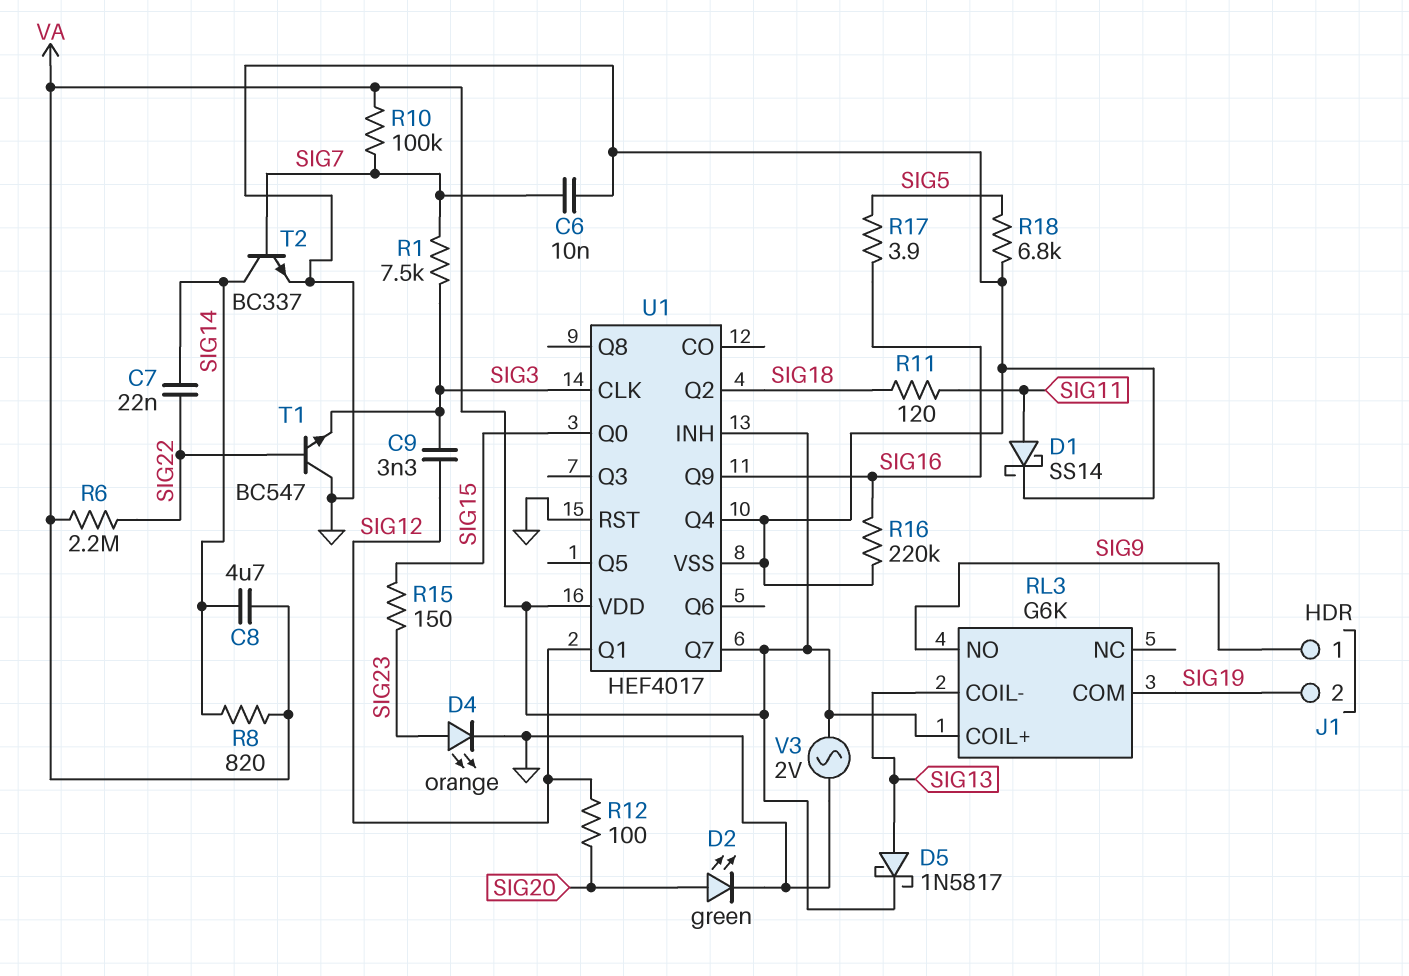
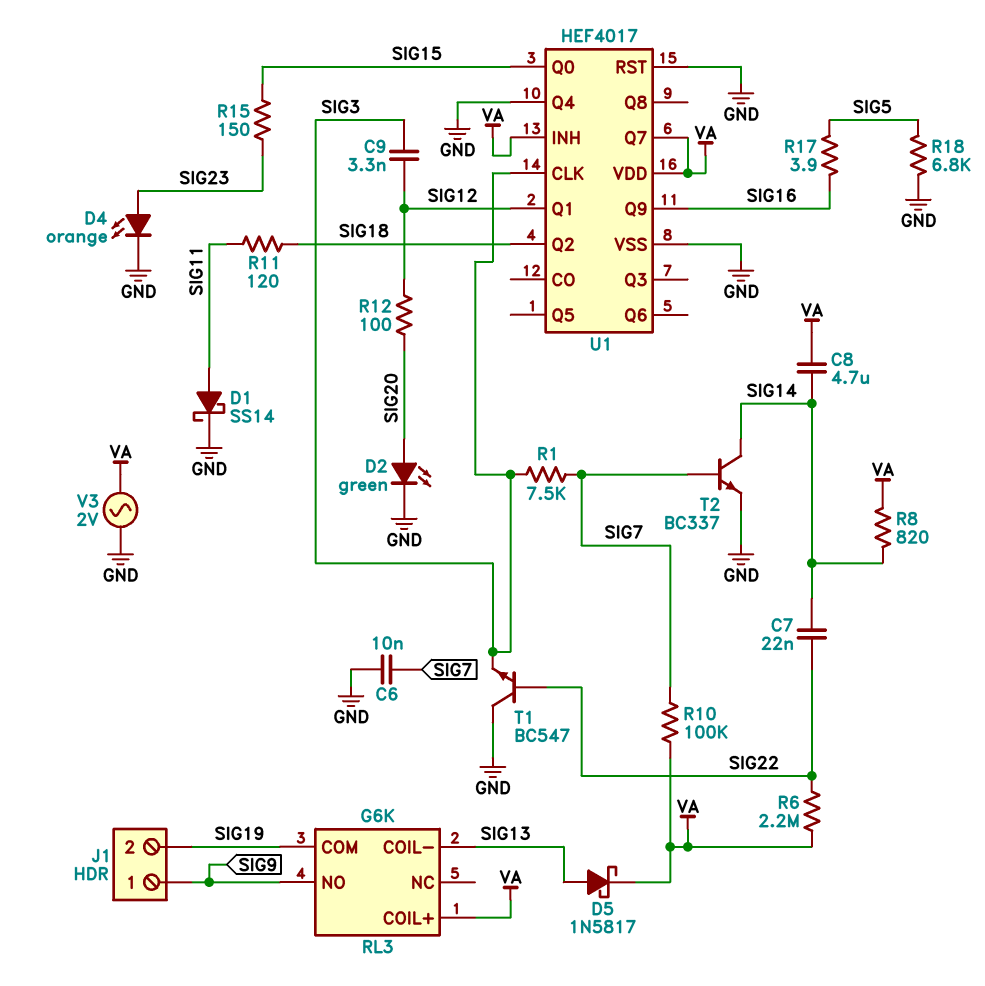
R16: 220k (GND, SIG16) -> none

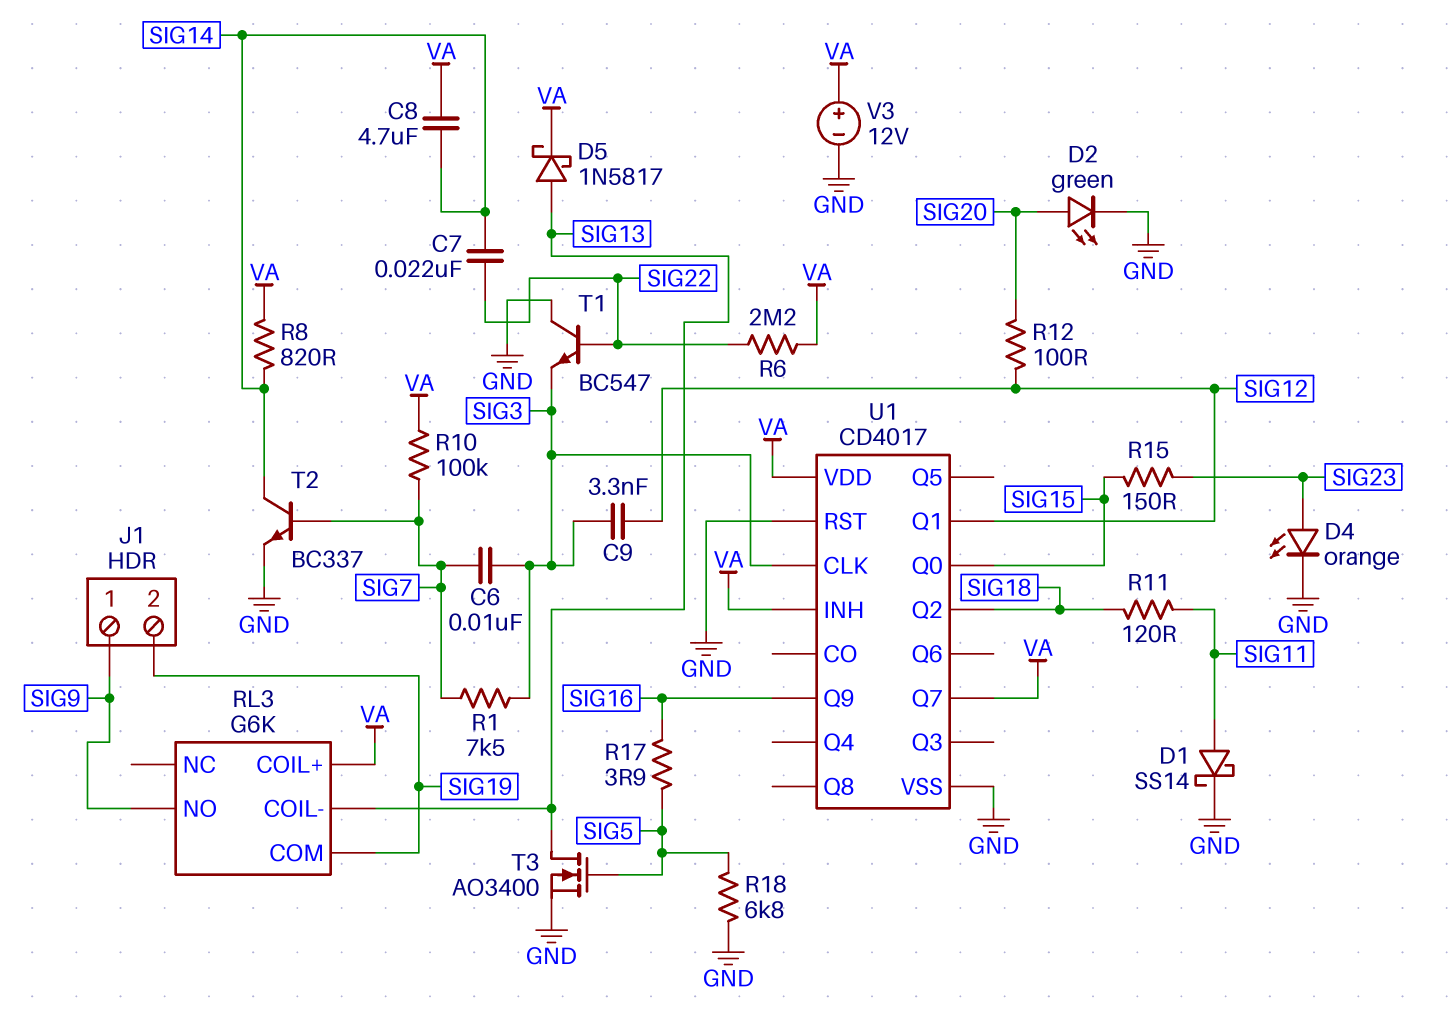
C6: 10nF (GND, SIG7) -> 10nF (SIG3, SIG7)
T3: none -> NMOS AO3400 (G SIG5, D SIG13, S GND)
U1: HEF4017 -> CD4017
U1 pin Q4: GND -> none
V3: AC 2V (GND, VA) -> 12V (plus VA, minus GND)

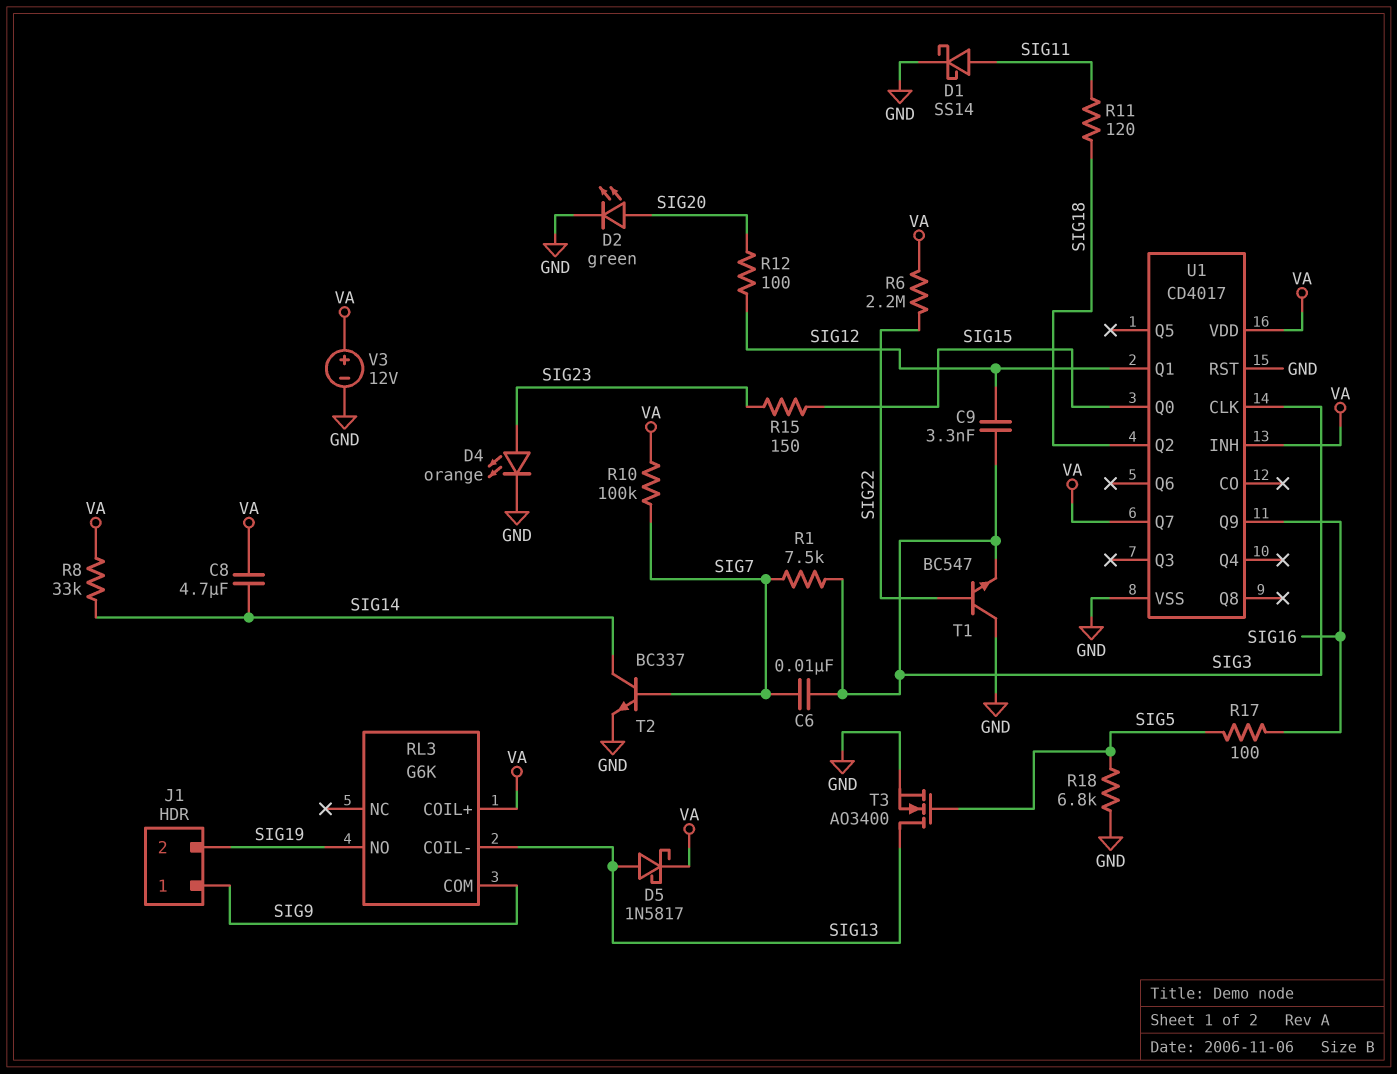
C7: 22nF (SIG14, SIG22) -> none
R8: 820 (SIG14, VA) -> 33k (SIG14, VA)
R17: 3.9 (SIG5, SIG16) -> 100 (SIG5, SIG16)
RL3 pin COM: SIG19 -> SIG9
RL3 pin NO: SIG9 -> SIG19

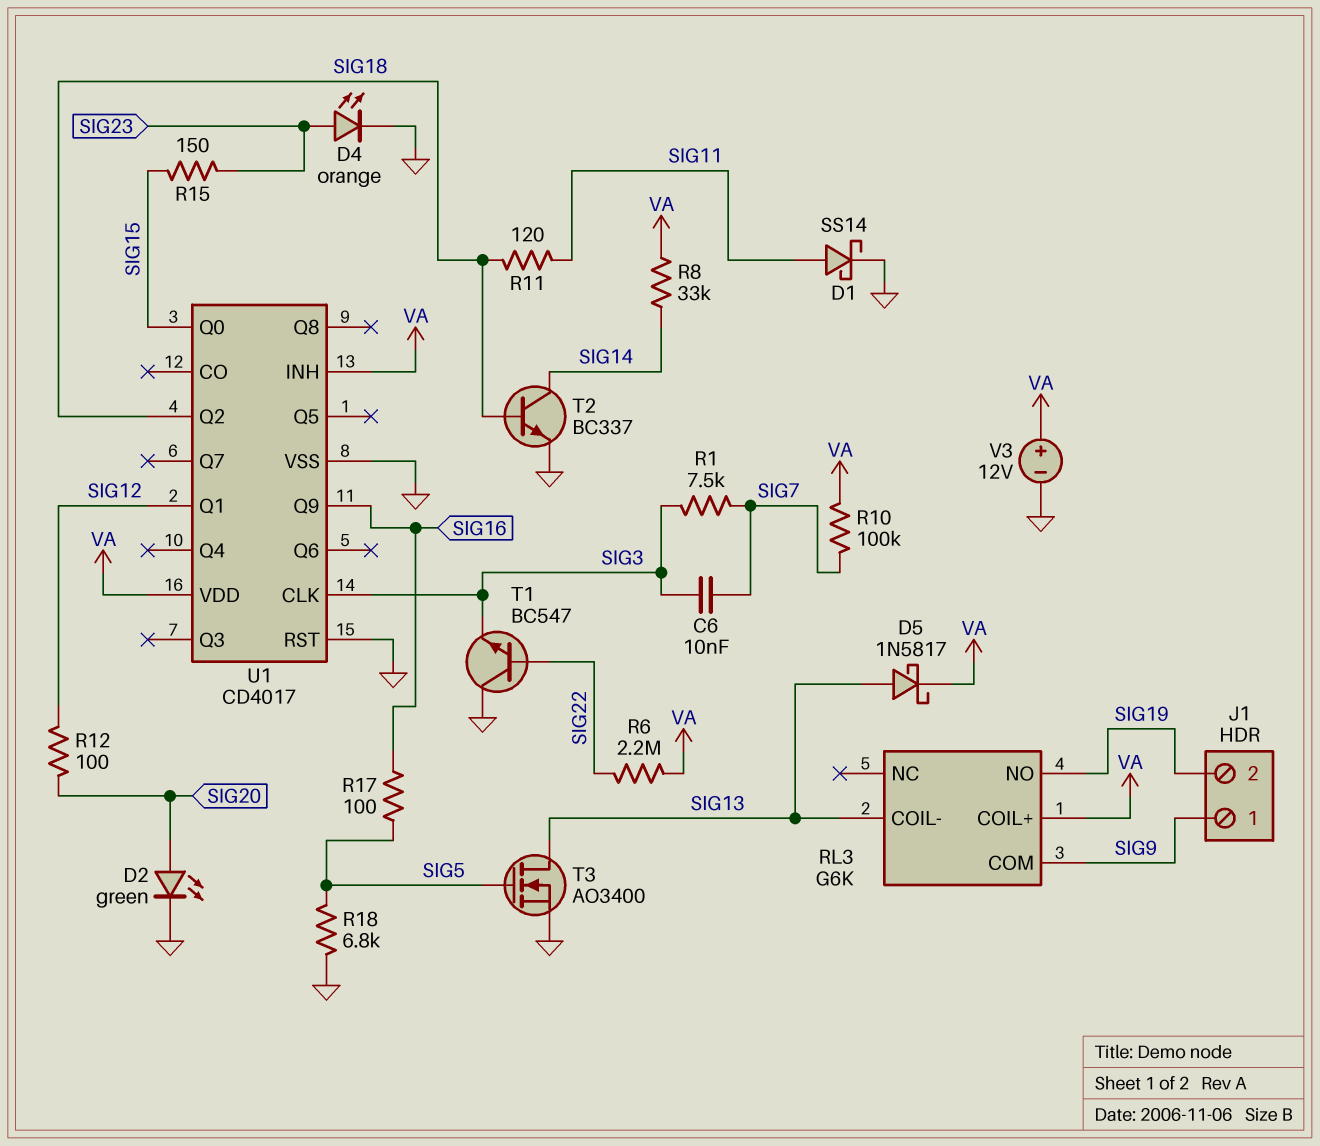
C8: 4.7uF (SIG14, VA) -> none
C9: 3.3nF (SIG3, SIG12) -> none
T2: NPN BC337 (B SIG7, C SIG14, E GND) -> NPN BC337 (B SIG18, C SIG14, E GND)
U1 pin Q7: VA -> none

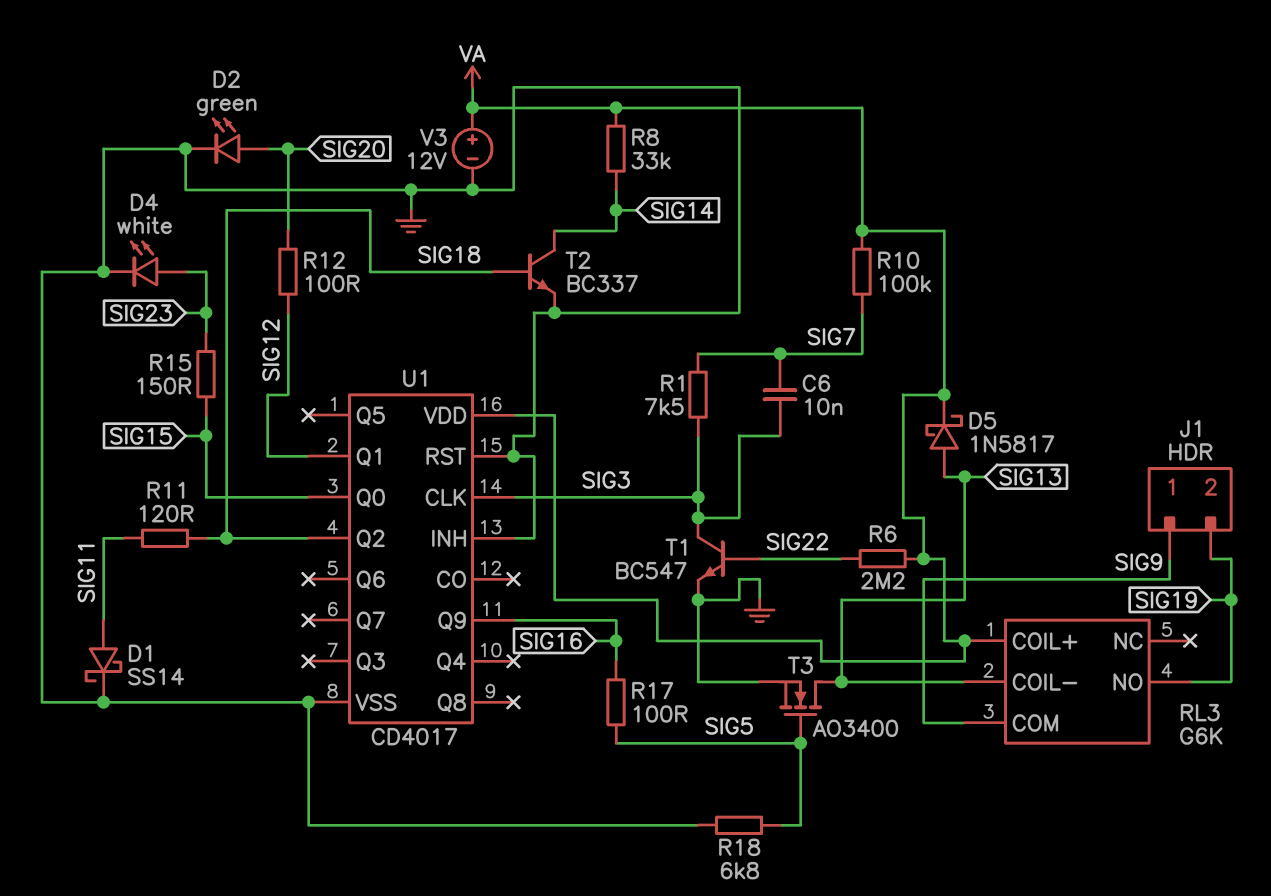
D4: LED orange (A SIG23, K GND) -> LED white (A SIG23, K GND)
T1: NPN BC547 (B SIG22, C GND, E SIG3) -> NPN BC547 (B SIG22, C SIG3, E GND)
U1 pin INH: VA -> GND

